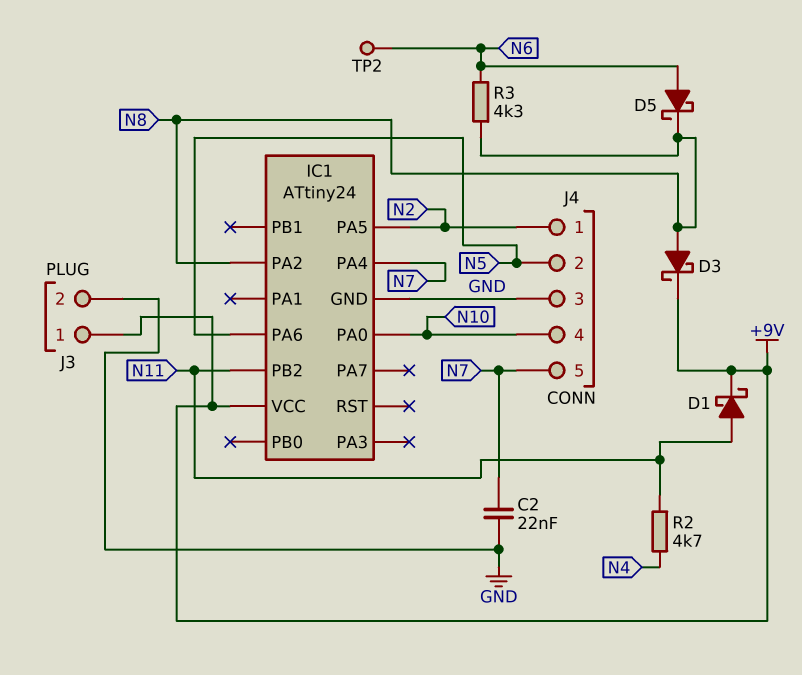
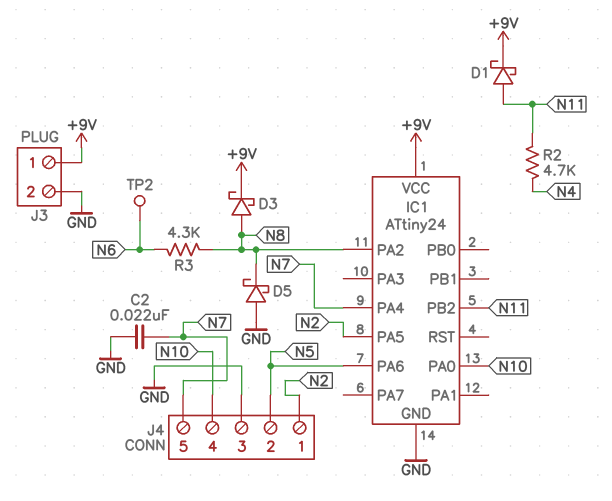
D5: schottky (A N6, K N8) -> schottky (A GND, K N8)

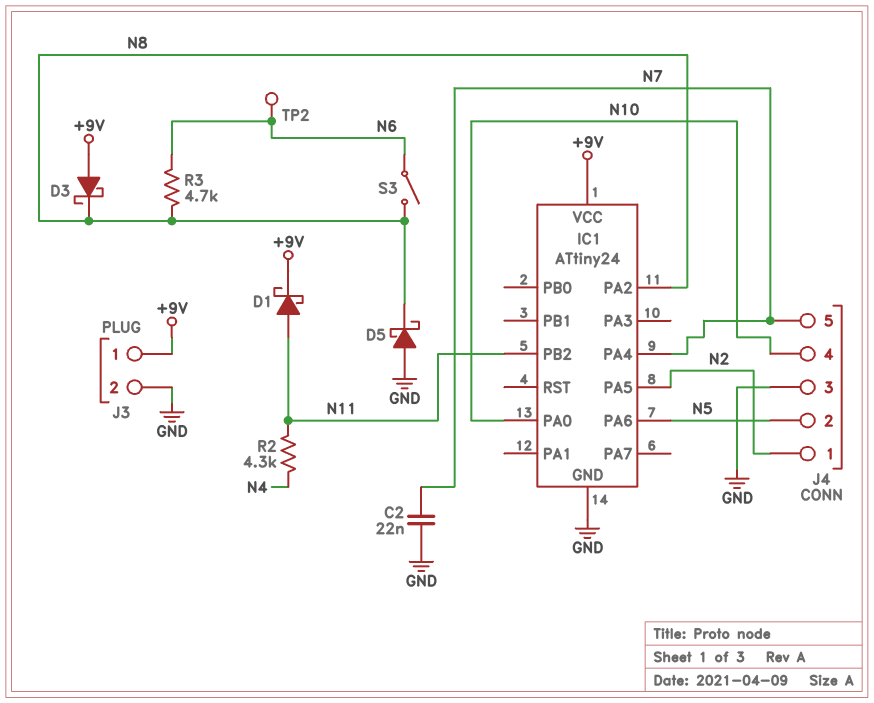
D3: schottky (A N8, K +9V) -> schottky (A +9V, K N8)
R2: 4.7k (N4, N11) -> 4.3k (N4, N11)
R3: 4.3k (N6, N8) -> 4.7k (N6, N8)
S3: none -> switch (N6, N8)

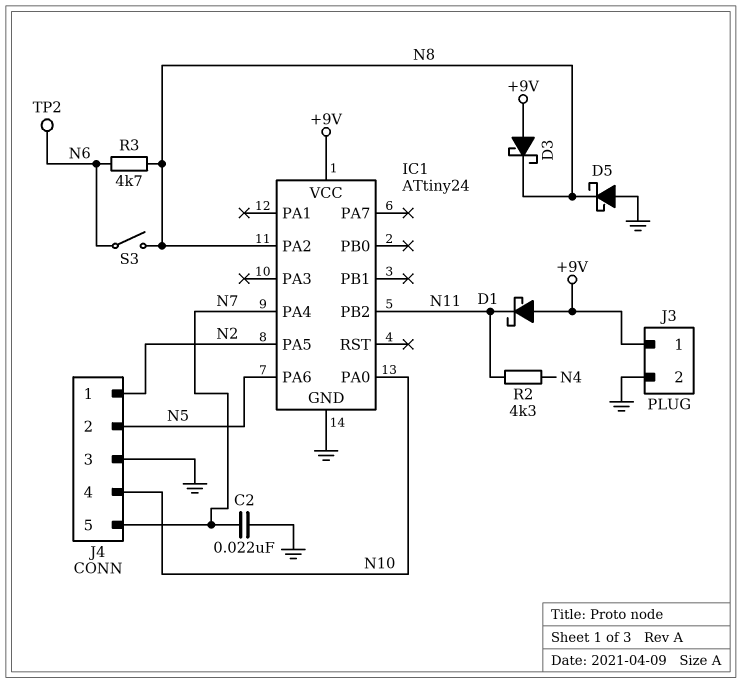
D1: schottky (A N11, K +9V) -> schottky (A +9V, K N11)

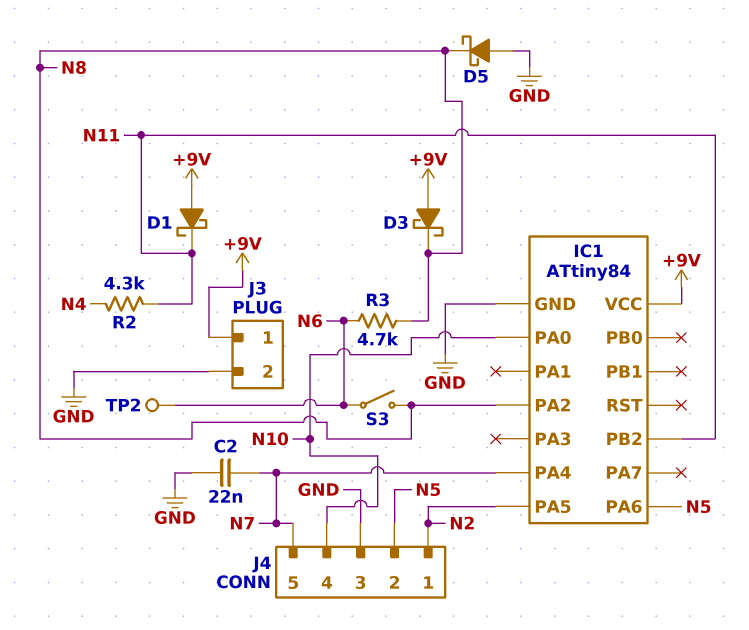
IC1: ATtiny24 -> ATtiny84

